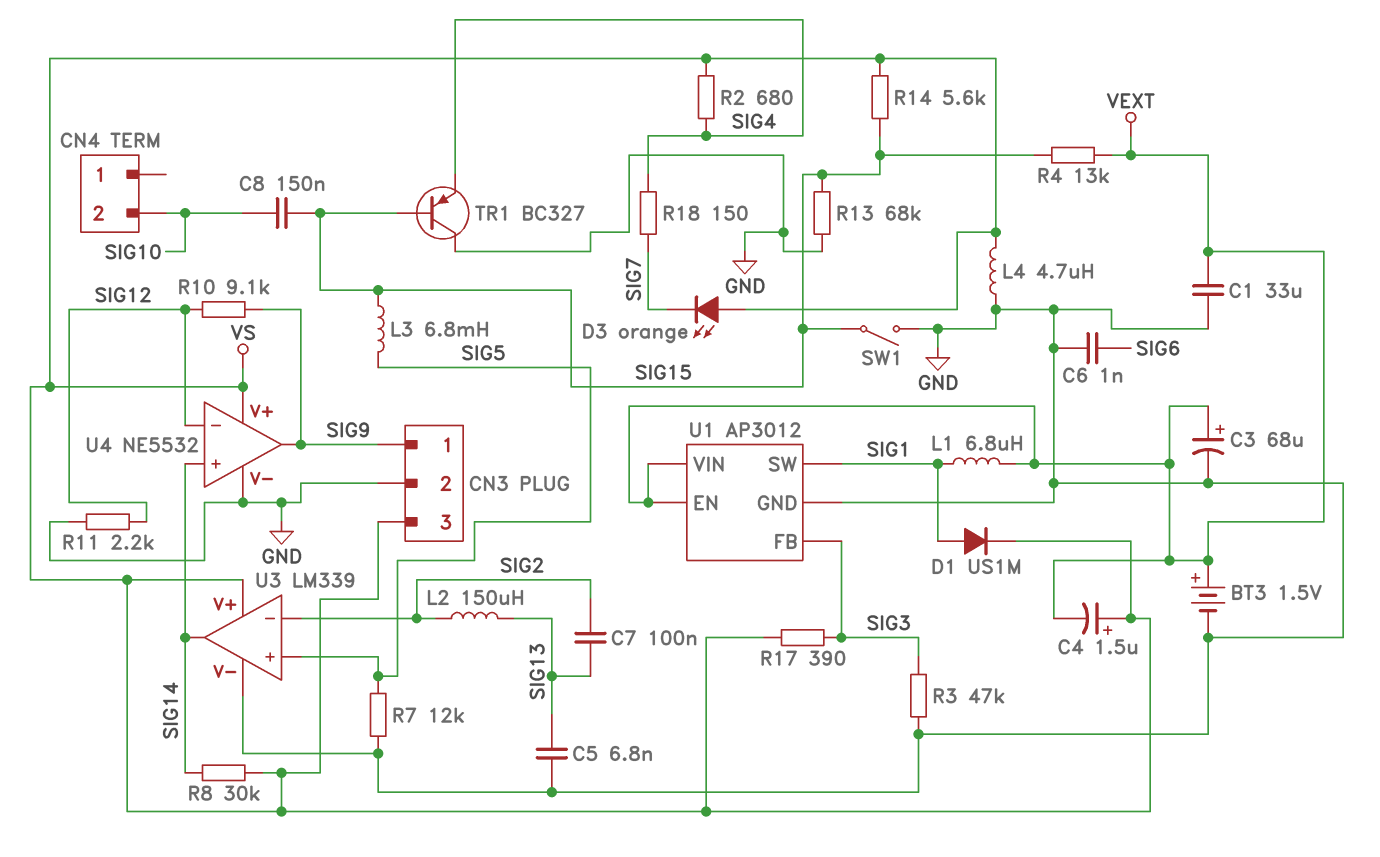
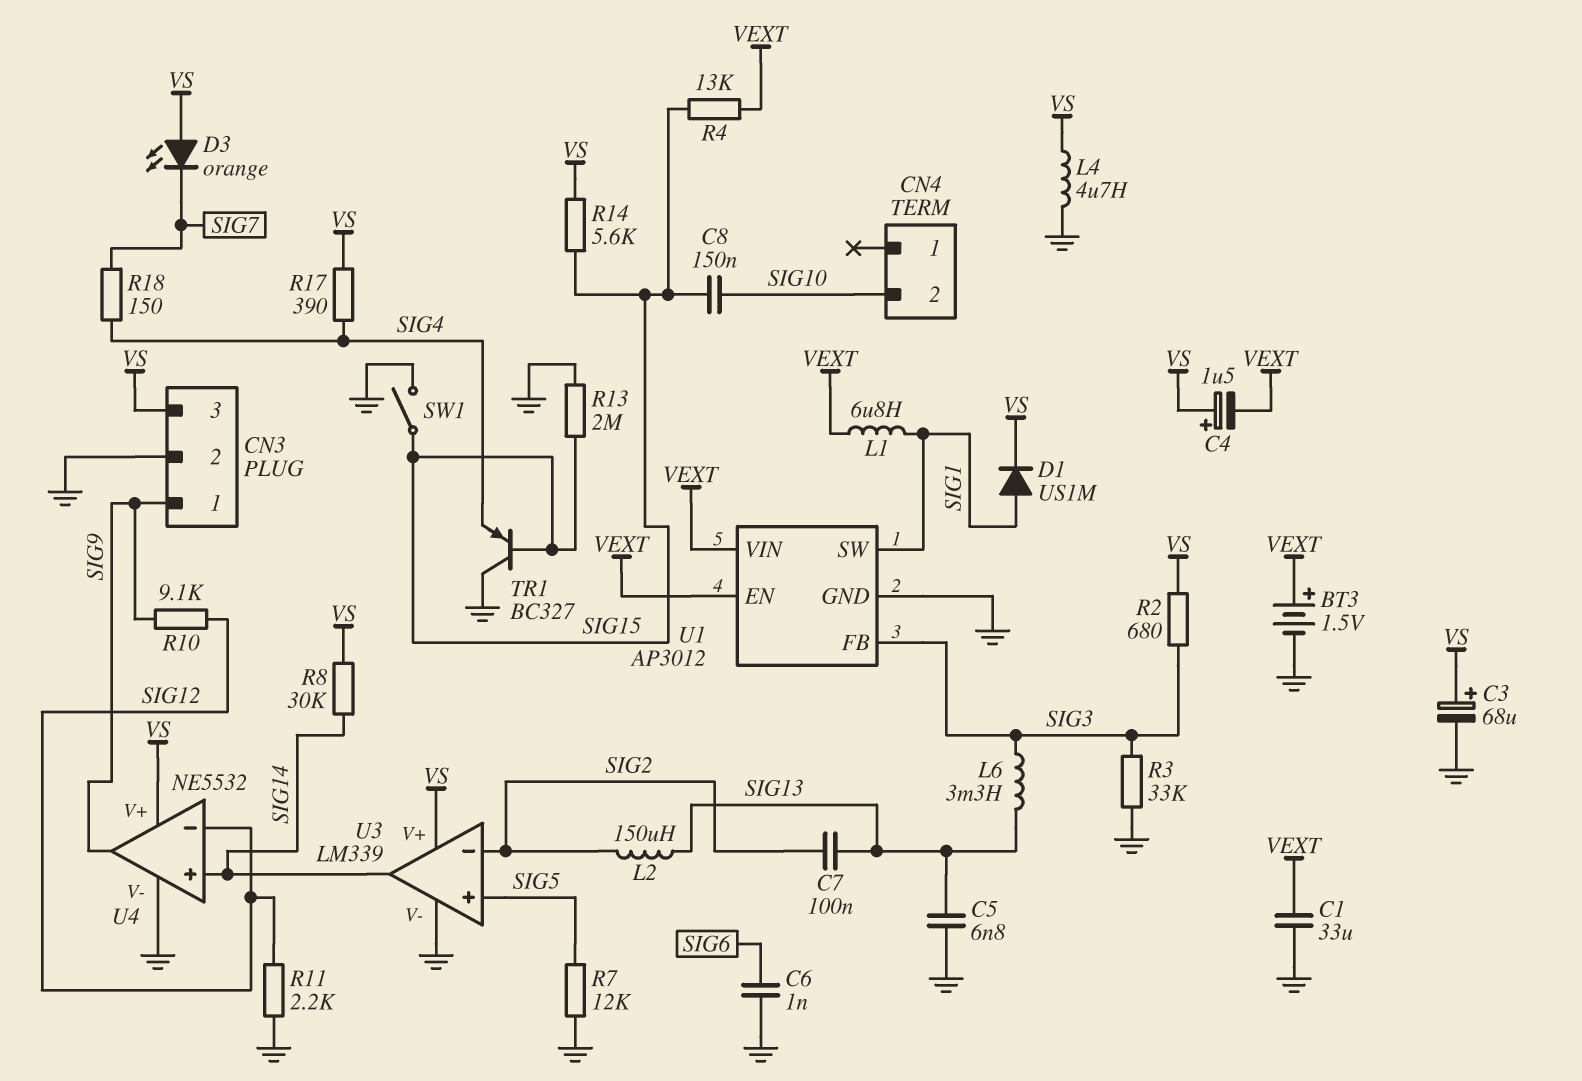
C3: 68uF (plus VEXT, minus GND) -> 68uF (plus VS, minus GND)
L3: 6.8mH (SIG5, SIG15) -> none
L6: none -> 3.3mH (SIG3, SIG13)
R2: 680 (SIG4, VS) -> 680 (SIG3, VS)
R3: 47k (GND, SIG3) -> 33k (GND, SIG3)
R13: 68k (GND, SIG15) -> 2M (GND, SIG15)
R17: 390 (SIG3, VS) -> 390 (SIG4, VS)

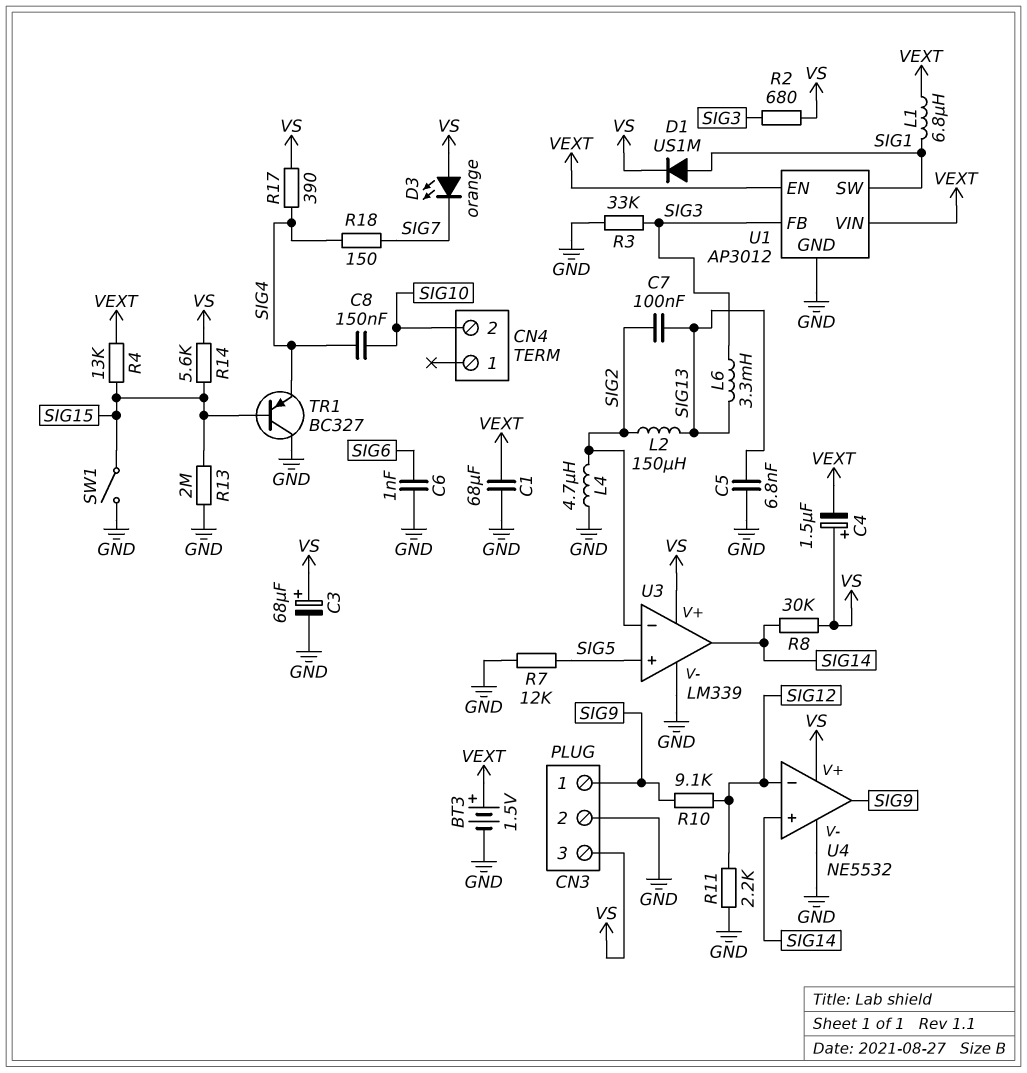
C1: 33uF (GND, VEXT) -> 68uF (GND, VEXT)
C8: 150nF (SIG10, SIG15) -> 150nF (SIG4, SIG10)
L4: 4.7uH (GND, VS) -> 4.7uH (GND, SIG2)

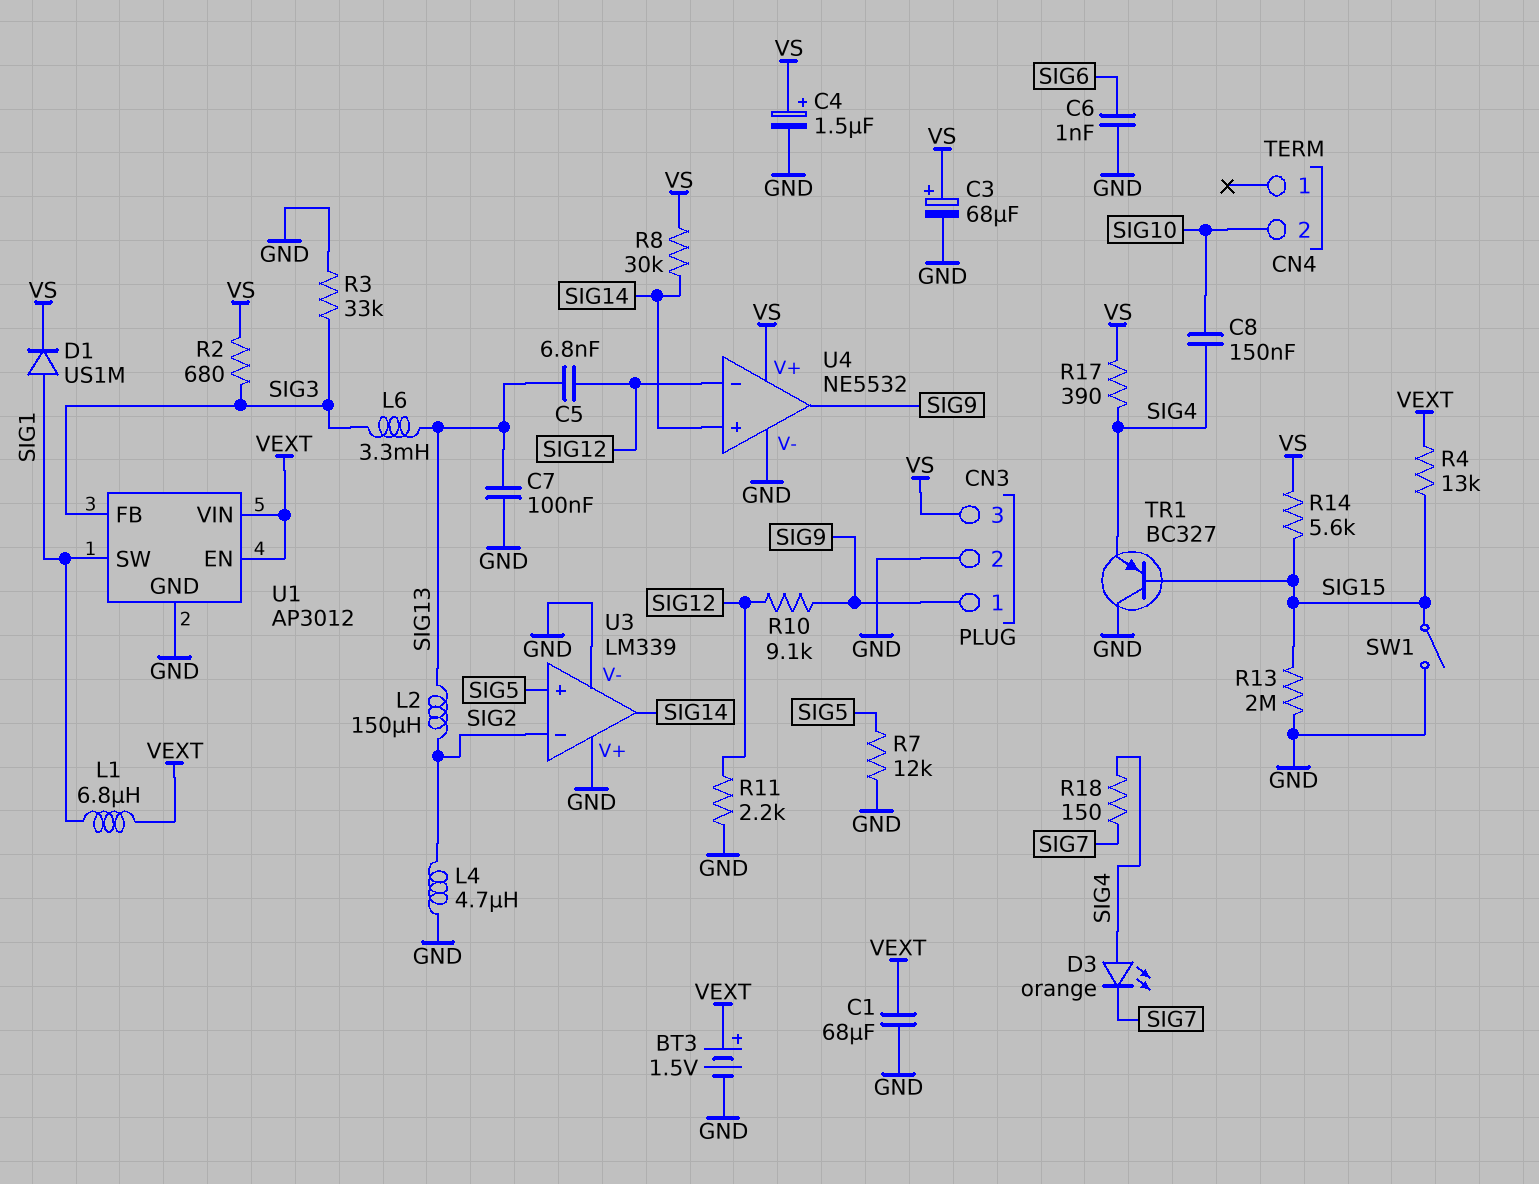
C4: 1.5uF (plus VS, minus VEXT) -> 1.5uF (plus VS, minus GND)
C5: 6.8nF (GND, SIG13) -> 6.8nF (SIG12, SIG13)
C7: 100nF (SIG2, SIG13) -> 100nF (GND, SIG13)
D3: LED orange (A VS, K SIG7) -> LED orange (A SIG4, K SIG7)
U3 pin V+: VS -> GND

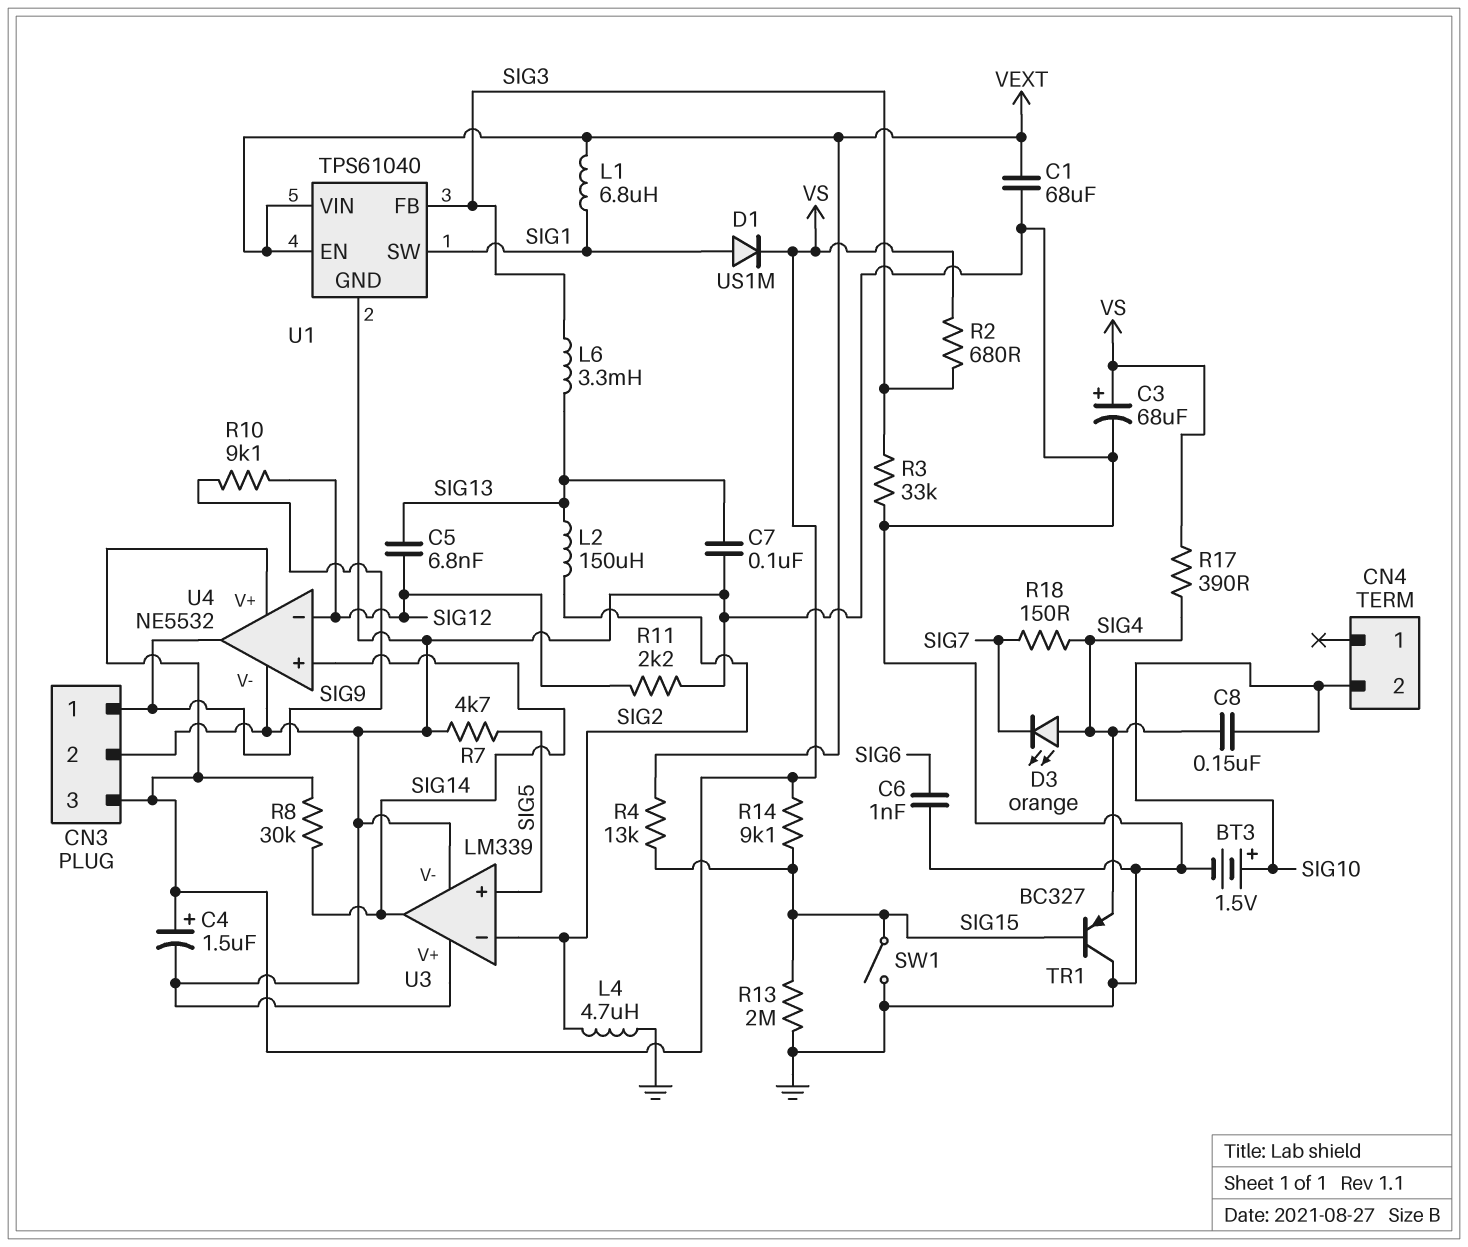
BT3: 1.5V (plus VEXT, minus GND) -> 1.5V (plus SIG10, minus GND)
R7: 12k (GND, SIG5) -> 4.7k (GND, SIG5)
R14: 5.6k (SIG15, VS) -> 9.1k (SIG15, VS)
U1: AP3012 -> TPS61040

